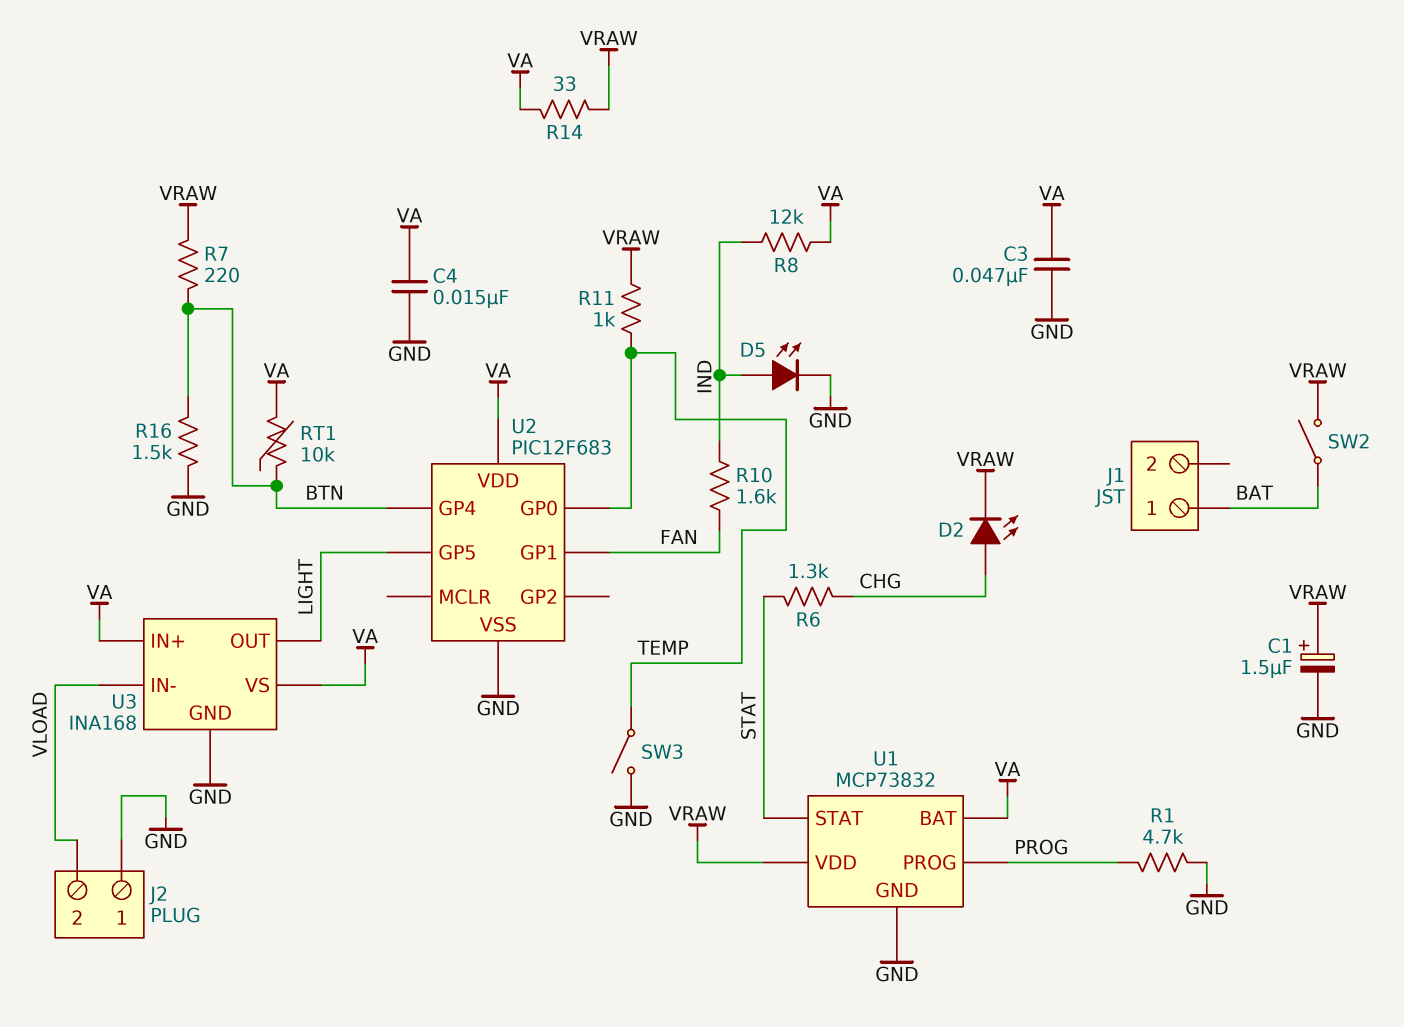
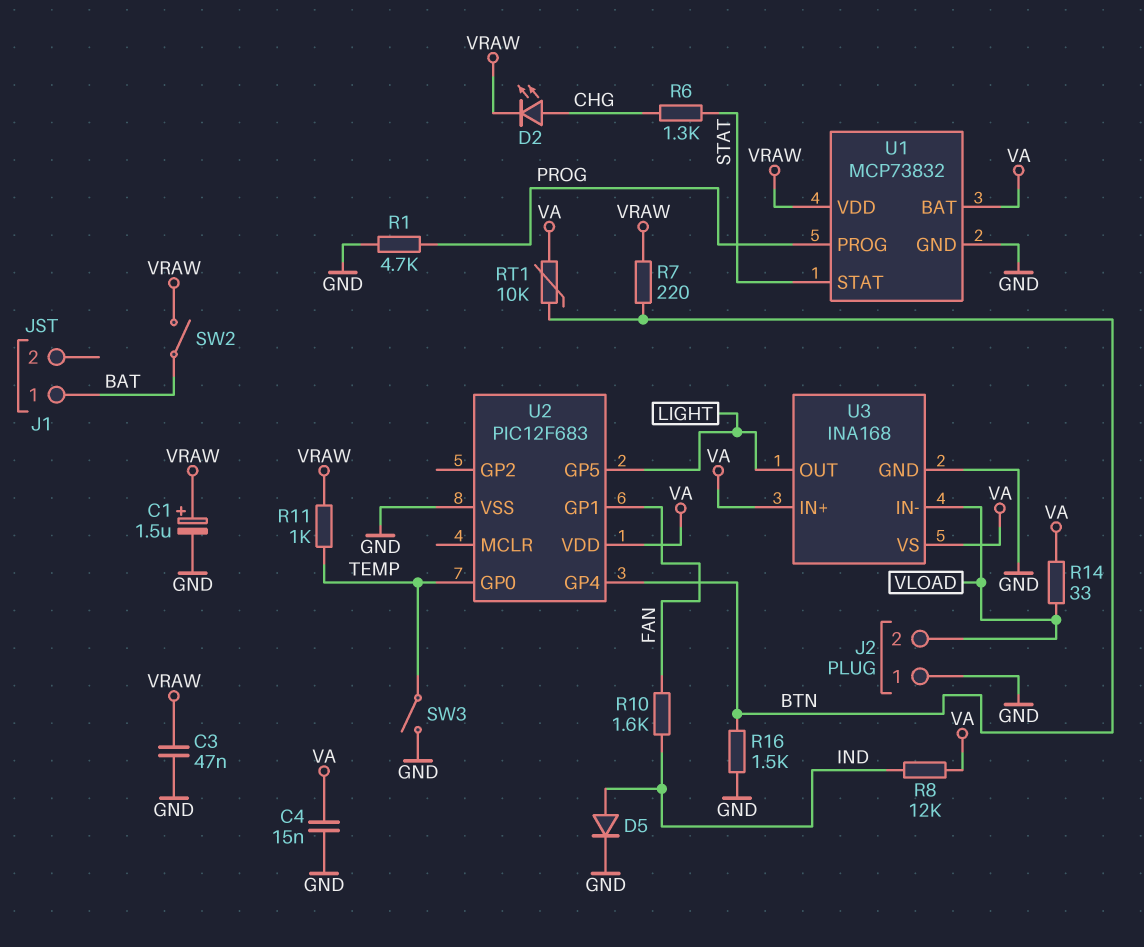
C3: 47nF (GND, VA) -> 47nF (GND, VRAW)
D5: LED (A IND, K GND) -> diode (A IND, K GND)
R14: 33 (VA, VRAW) -> 33 (VA, VLOAD)

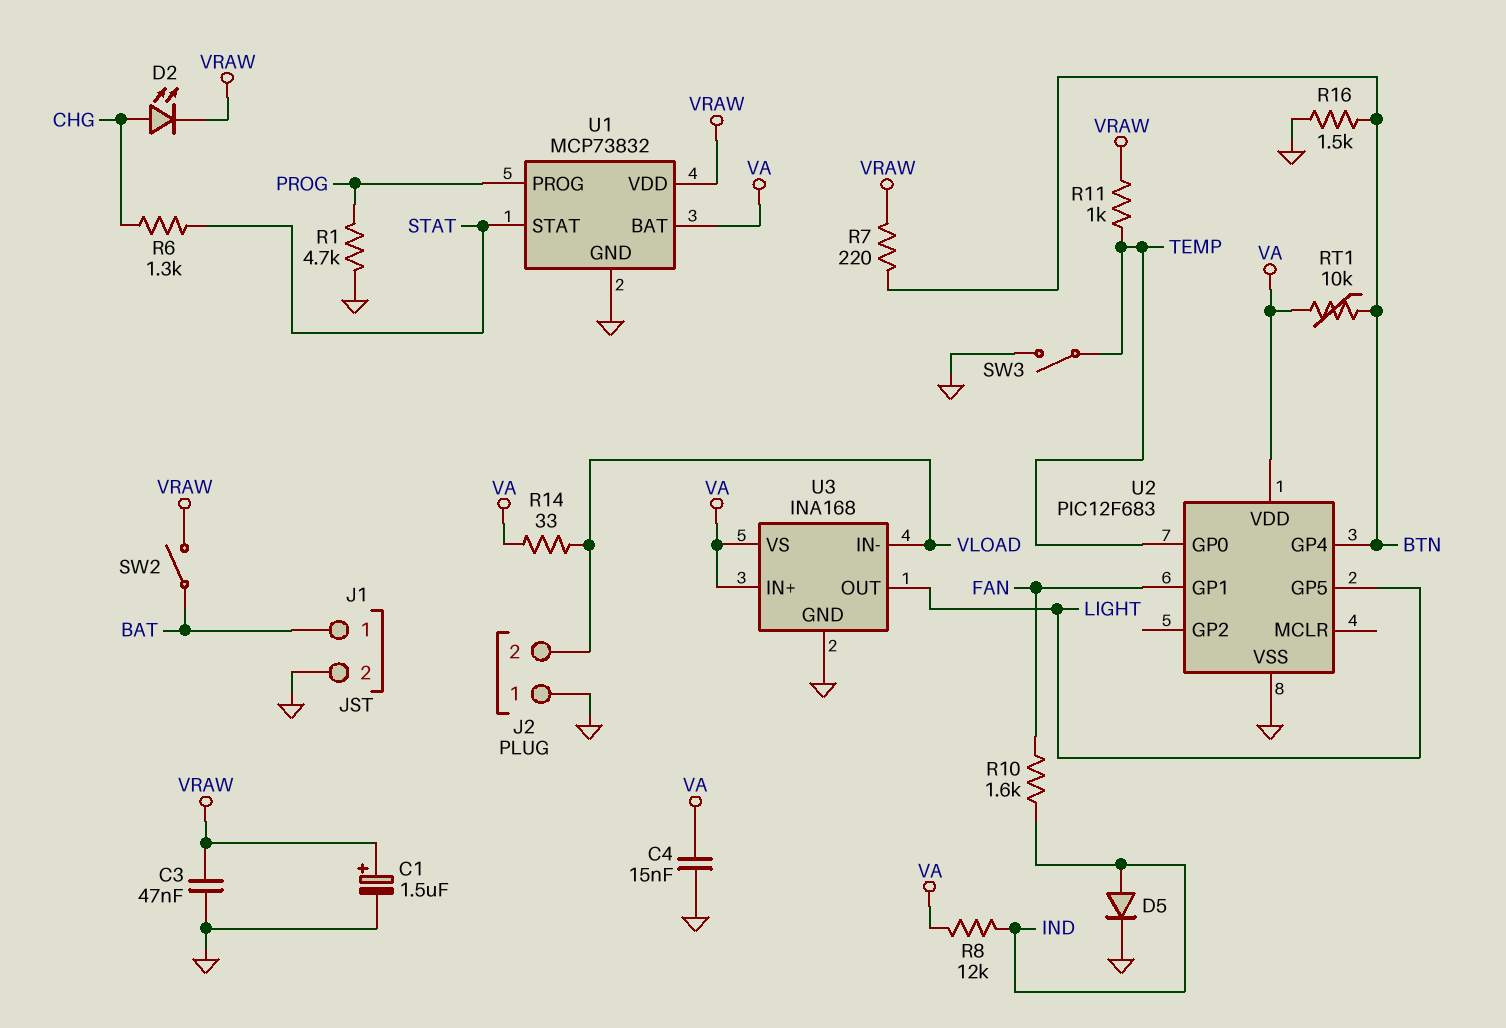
J1 pin 2: none -> GND

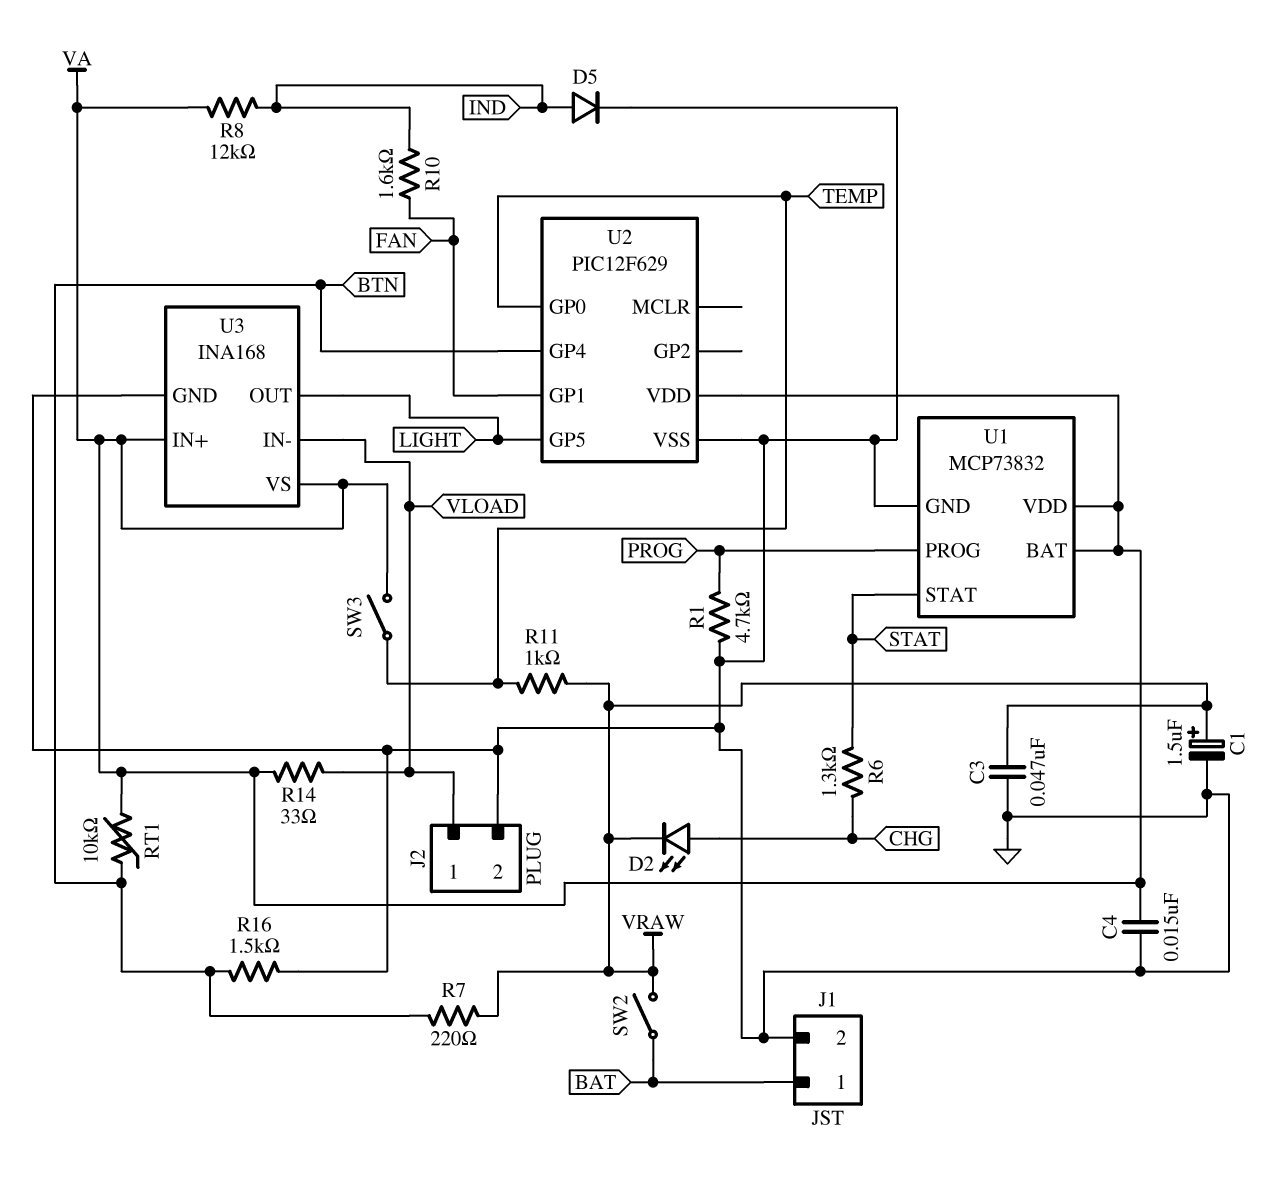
J2 pin 1: GND -> VLOAD
J2 pin 2: VLOAD -> GND
SW3: switch (GND, TEMP) -> switch (TEMP, VA)
U1 pin VDD: VRAW -> VA
U2: PIC12F683 -> PIC12F629

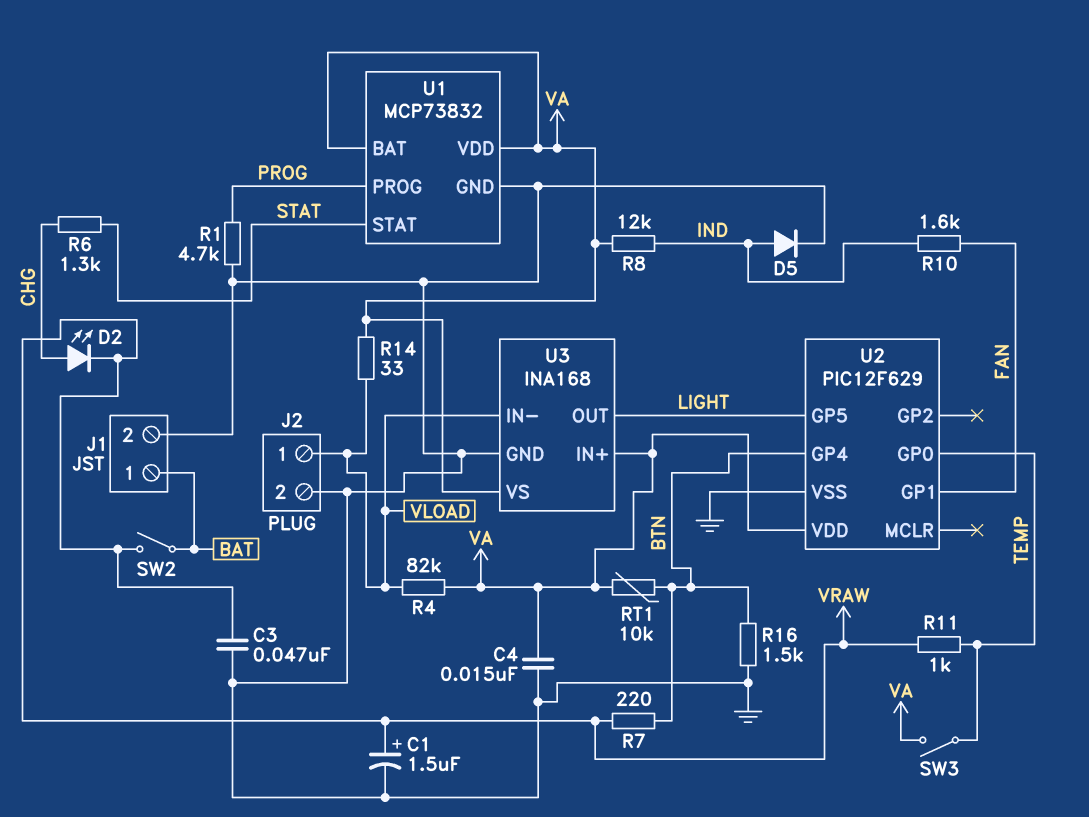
R4: none -> 82k (VA, VLOAD)

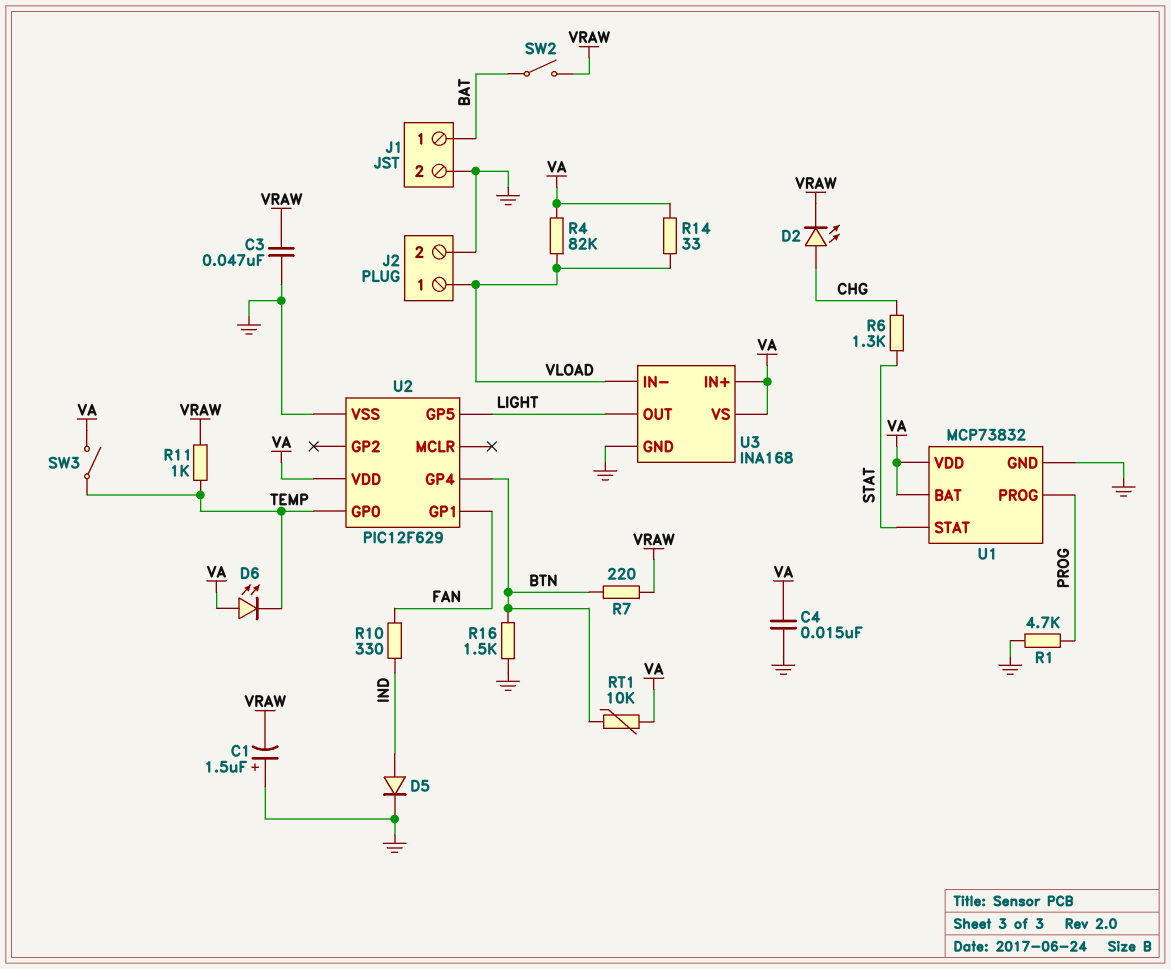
C1: 1.5uF (plus VRAW, minus GND) -> 1.5uF (plus GND, minus VRAW)
D6: none -> LED (A VA, K TEMP)
R8: 12k (IND, VA) -> none
R10: 1.6k (FAN, IND) -> 330 (FAN, IND)

